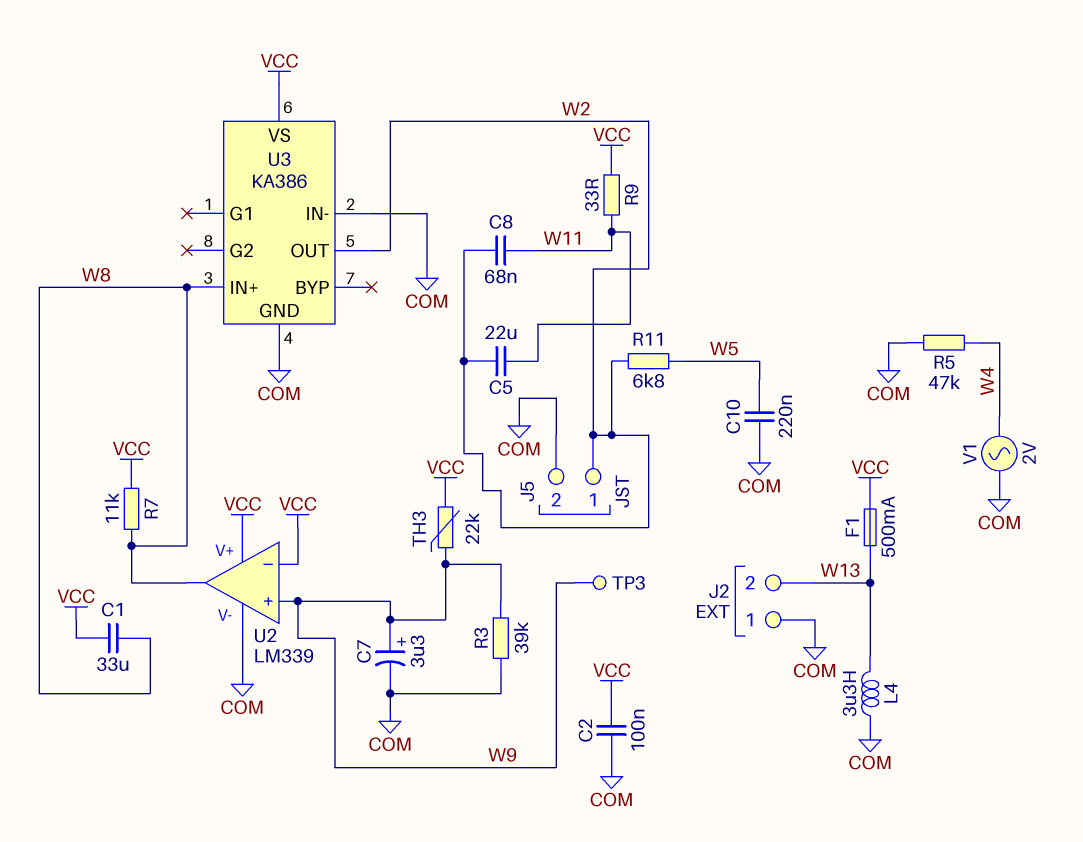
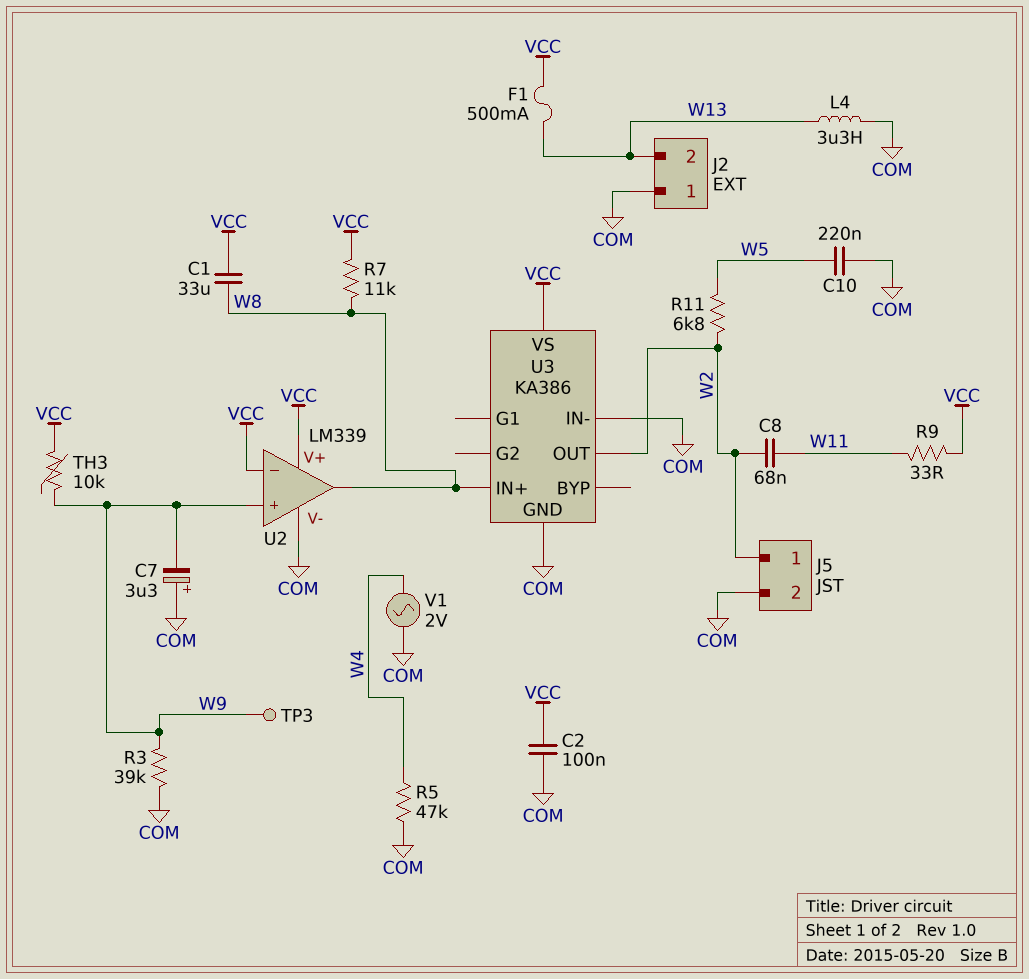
C5: 22uF (W2, W11) -> none
C7: 3.3uF (plus W9, minus COM) -> 3.3uF (plus COM, minus W9)
TH3: 22k (VCC, W9) -> 10k (VCC, W9)

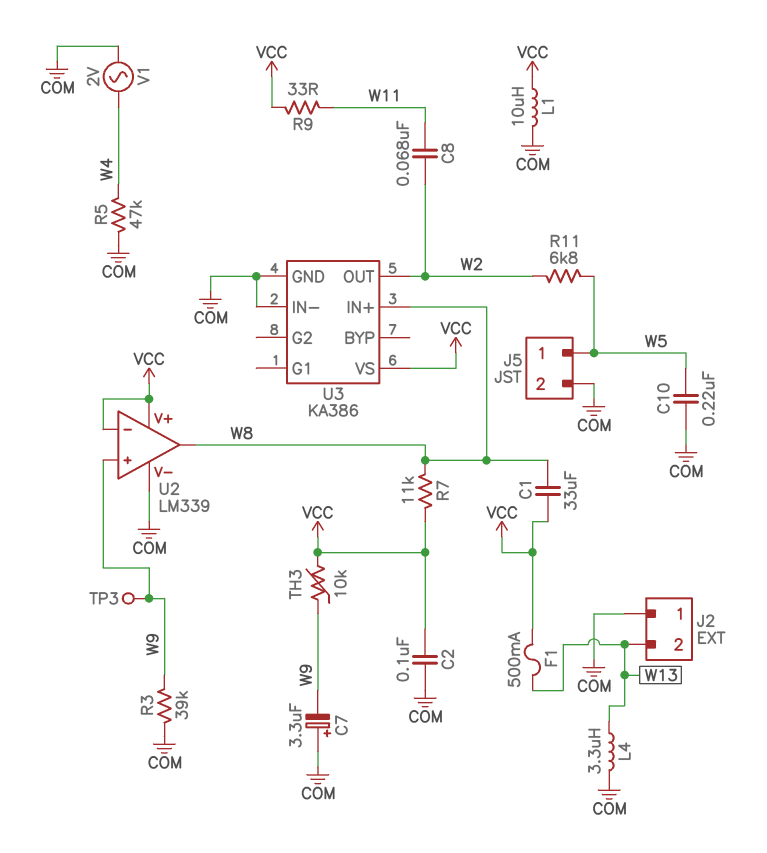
J5 pin 1: W2 -> W5
L1: none -> 10uH (COM, VCC)

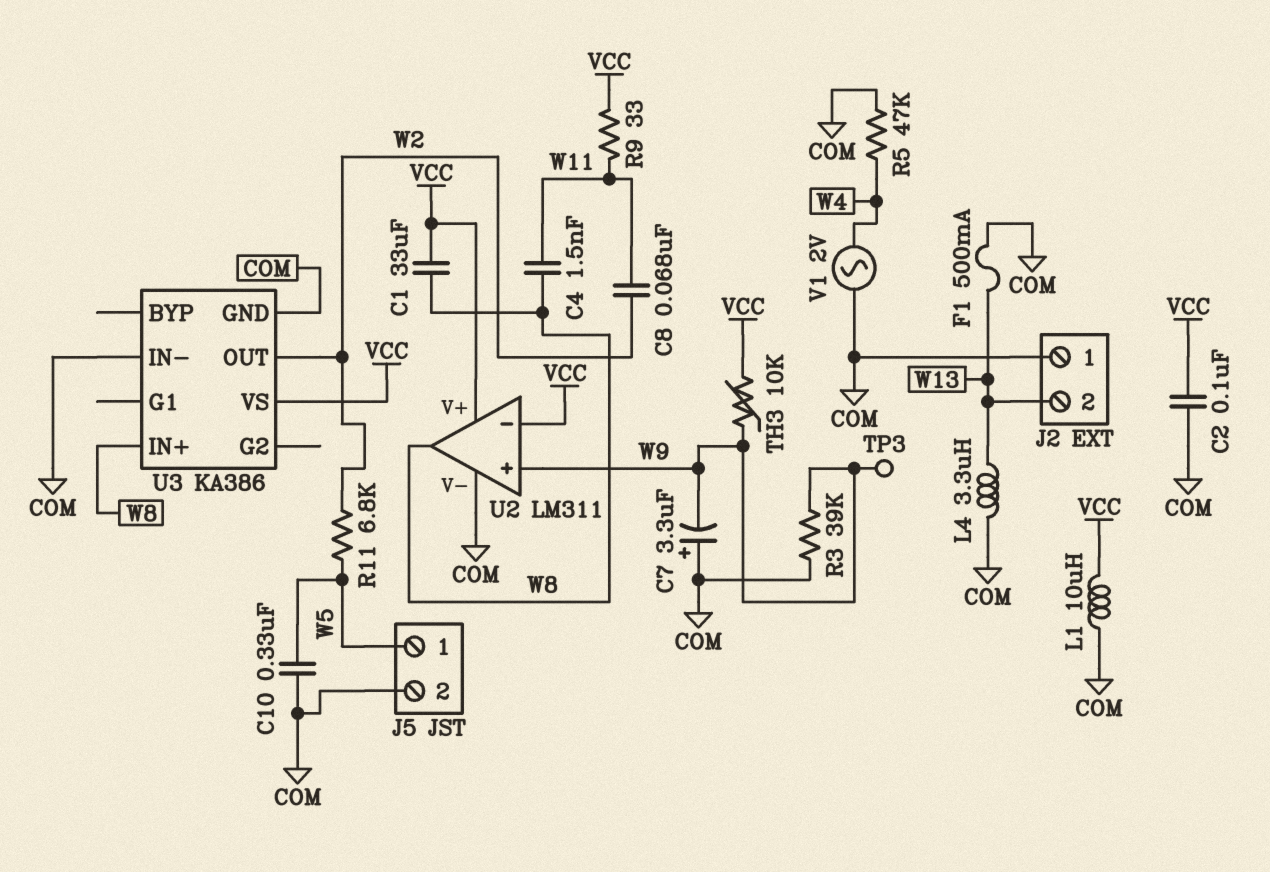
C4: none -> 1.5nF (W8, W11)
C10: 220nF (COM, W5) -> 330nF (COM, W5)
F1: 500mA (VCC, W13) -> 500mA (COM, W13)
R7: 11k (VCC, W8) -> none
U2: LM339 -> LM311

